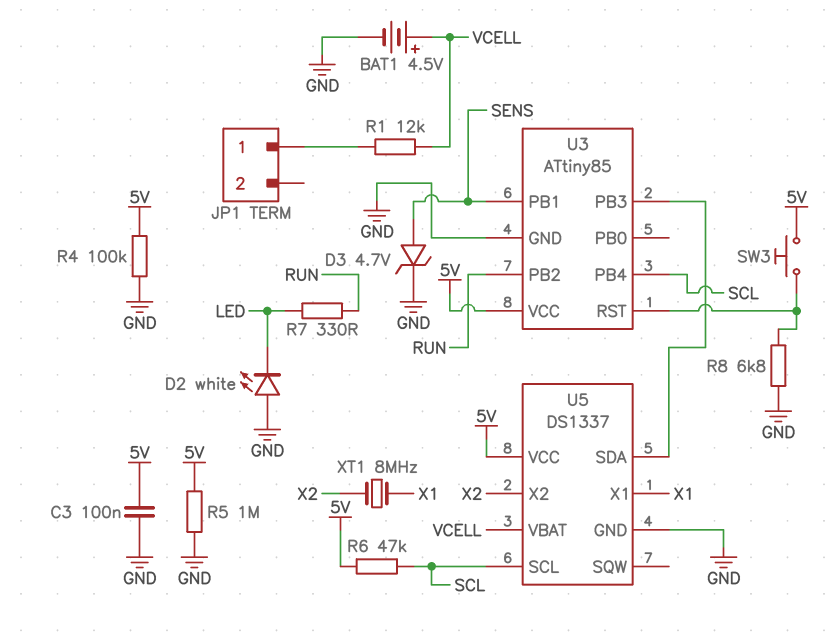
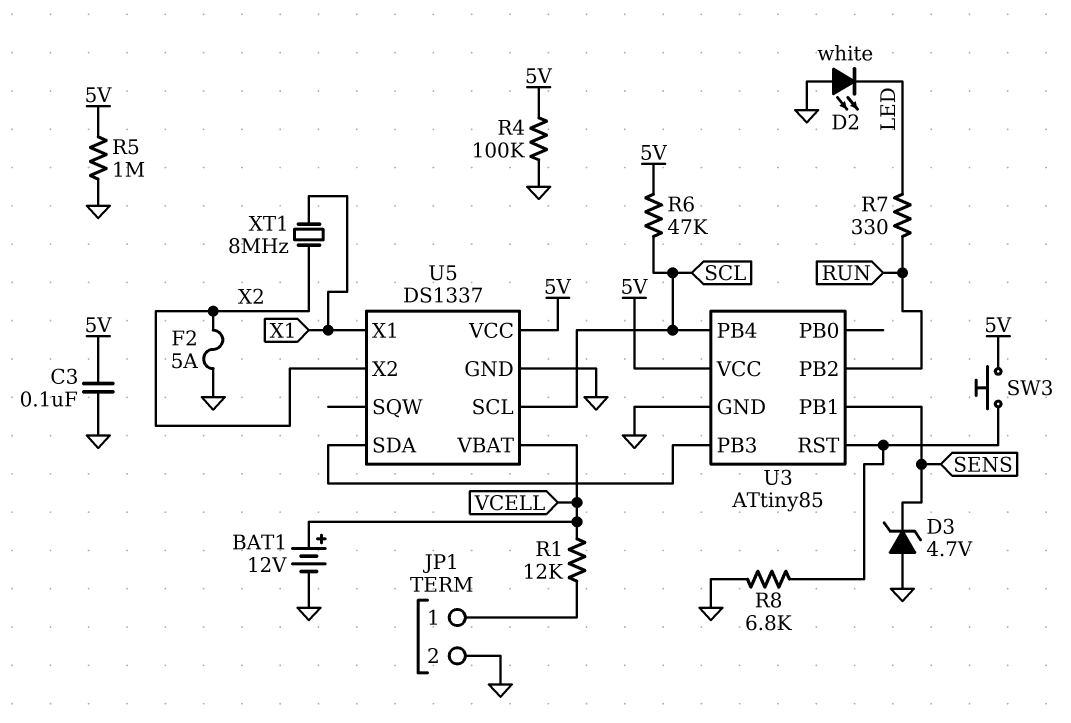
BAT1: 4.5V (plus VCELL, minus GND) -> 12V (plus VCELL, minus GND)
D3: zener 4.7V (A SENS, K GND) -> zener 4.7V (A GND, K SENS)
F2: none -> 5A (GND, X2)
JP1 pin 2: none -> GND

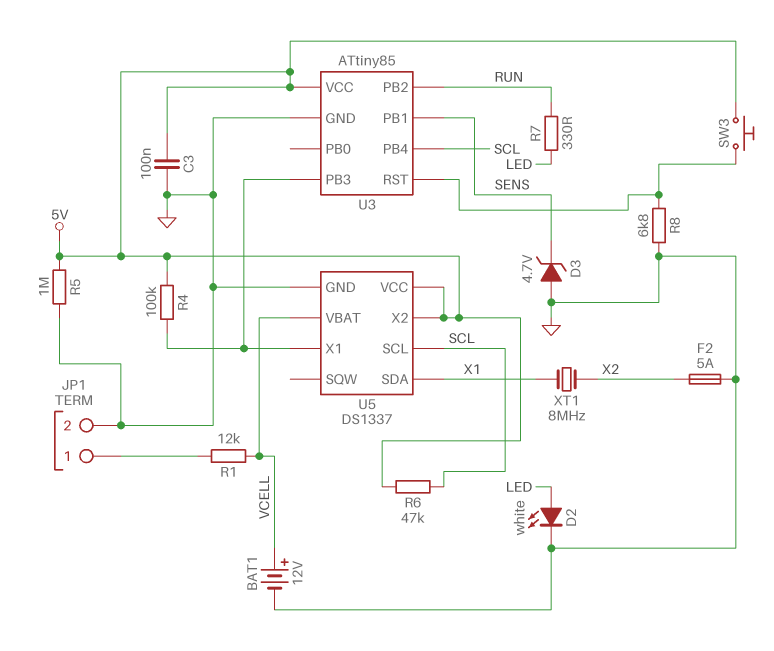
D2: LED white (A GND, K LED) -> LED white (A LED, K GND)
R4: 100k (5V, GND) -> 100k (5V, U3/PB3)
U5 pin SDA: U3/PB3 -> X1
U5 pin X1: X1 -> U3/PB3
U5 pin X2: X2 -> 5V

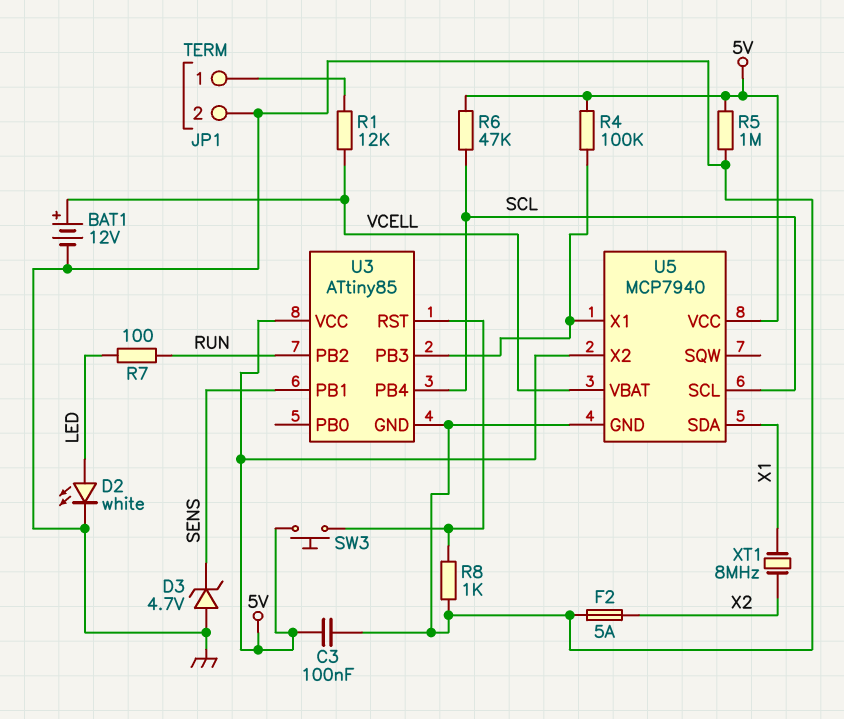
R7: 330 (LED, RUN) -> 100 (LED, RUN)
R8: 6.8k (GND, U3/RST) -> 1k (GND, U3/RST)
U5: DS1337 -> MCP7940

